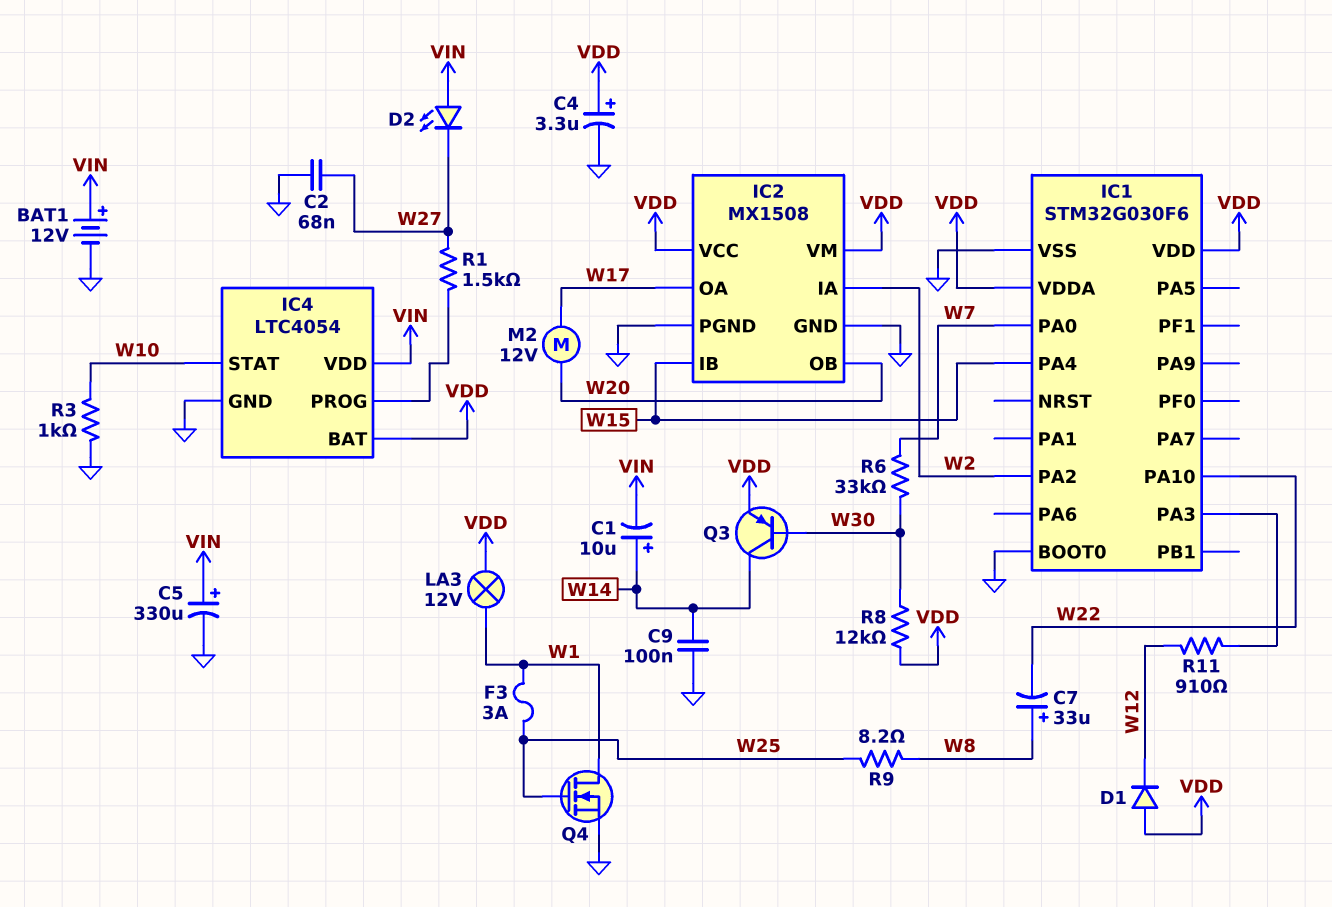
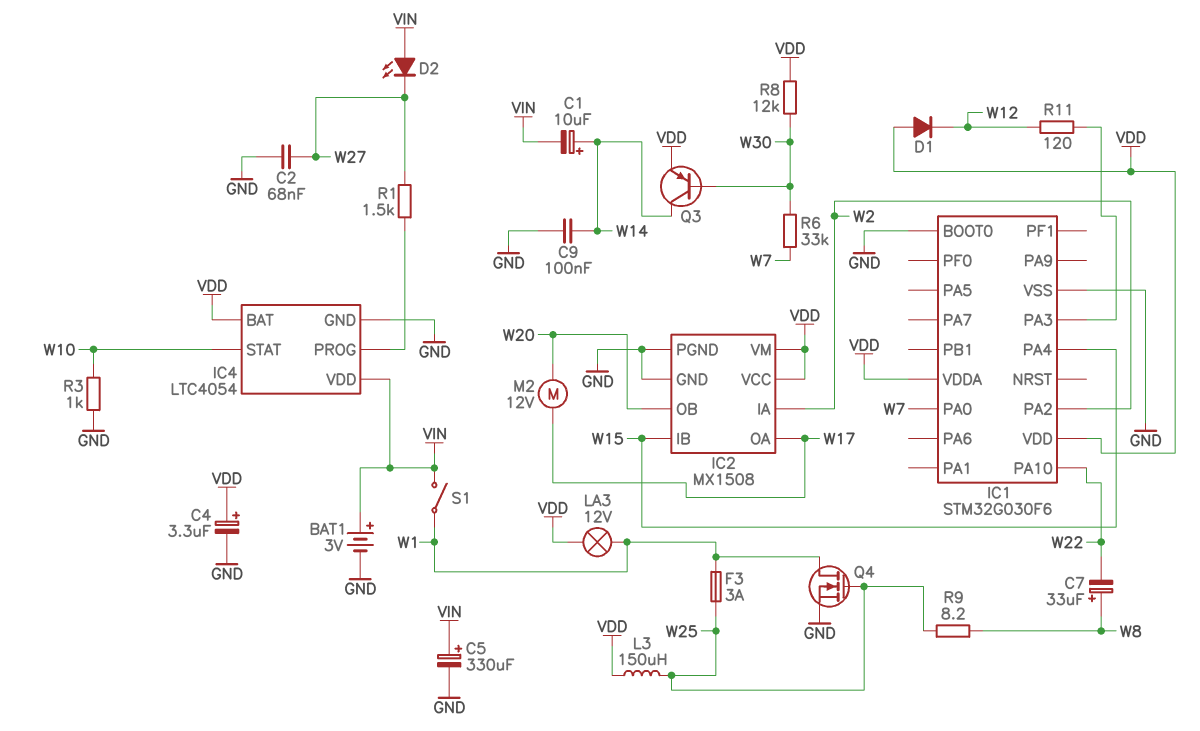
BAT1: 12V (plus VIN, minus GND) -> 3V (plus VIN, minus GND)
L3: none -> 150uH (VDD, W25)
R11: 910 (IC1/PA3, W12) -> 120 (IC1/PA3, W12)
S1: none -> switch (VIN, W1)

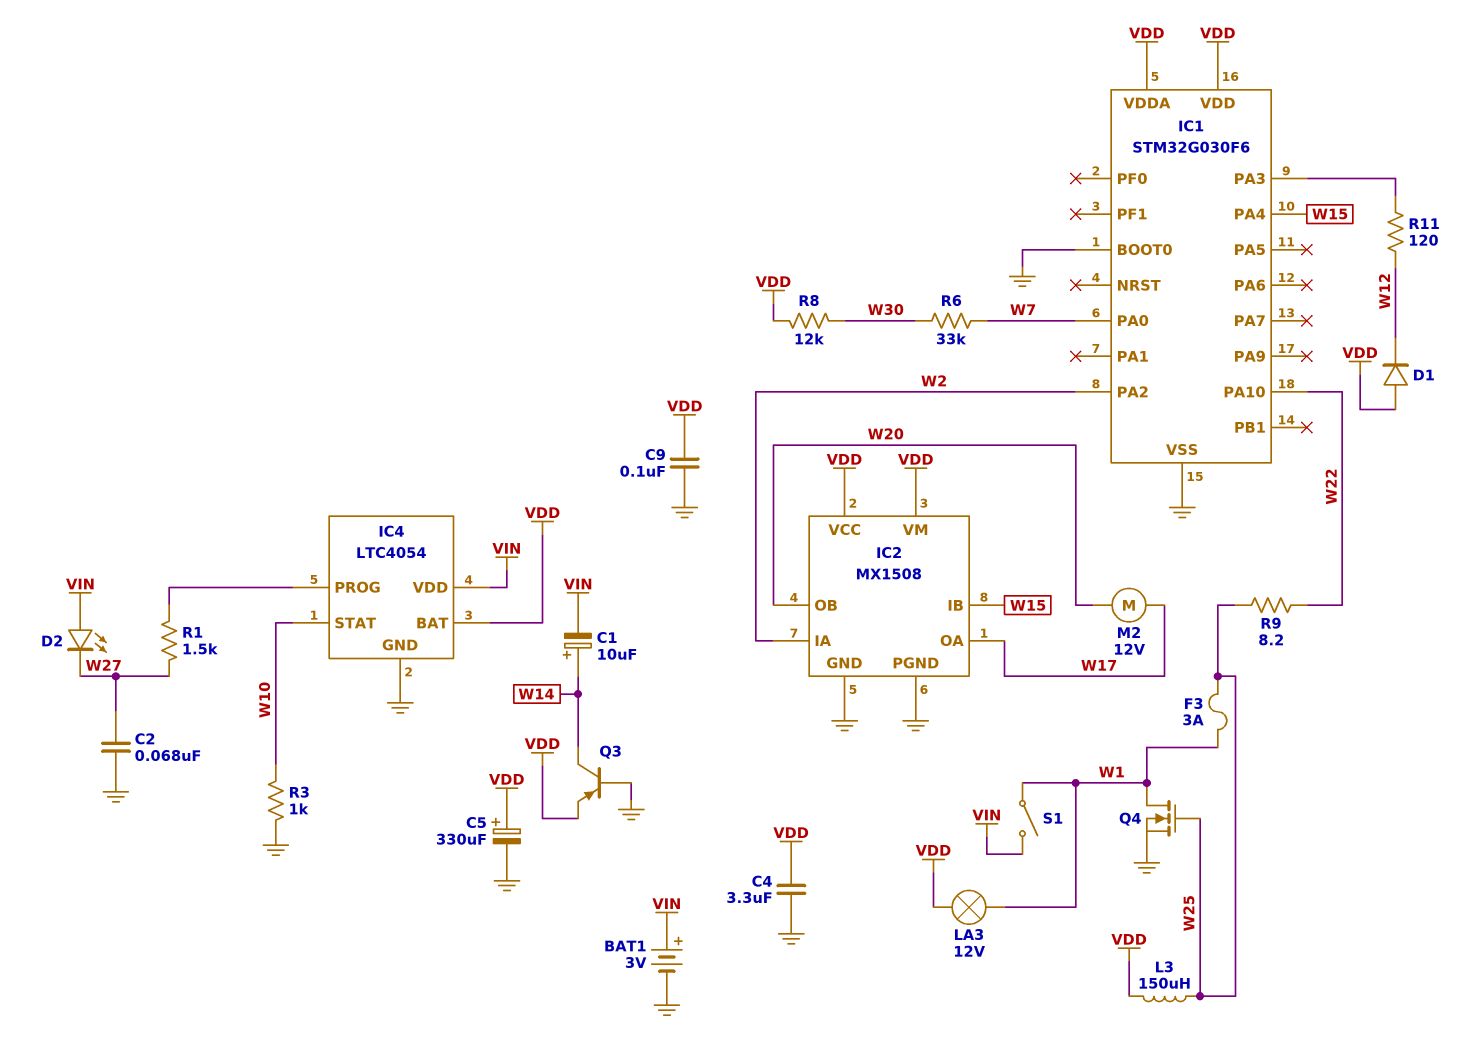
C4: 3.3uF (plus VDD, minus GND) -> 3.3uF (GND, VDD)
C5: 330uF (plus VIN, minus GND) -> 330uF (plus VDD, minus GND)
C7: 33uF (plus W8, minus W22) -> none
C9: 100nF (GND, W14) -> 100nF (GND, VDD)
Q3: PNP (B W30, C W14, E VDD) -> PNP (B GND, C W14, E VDD)
R9: 8.2 (W8, W25) -> 8.2 (W22, W25)

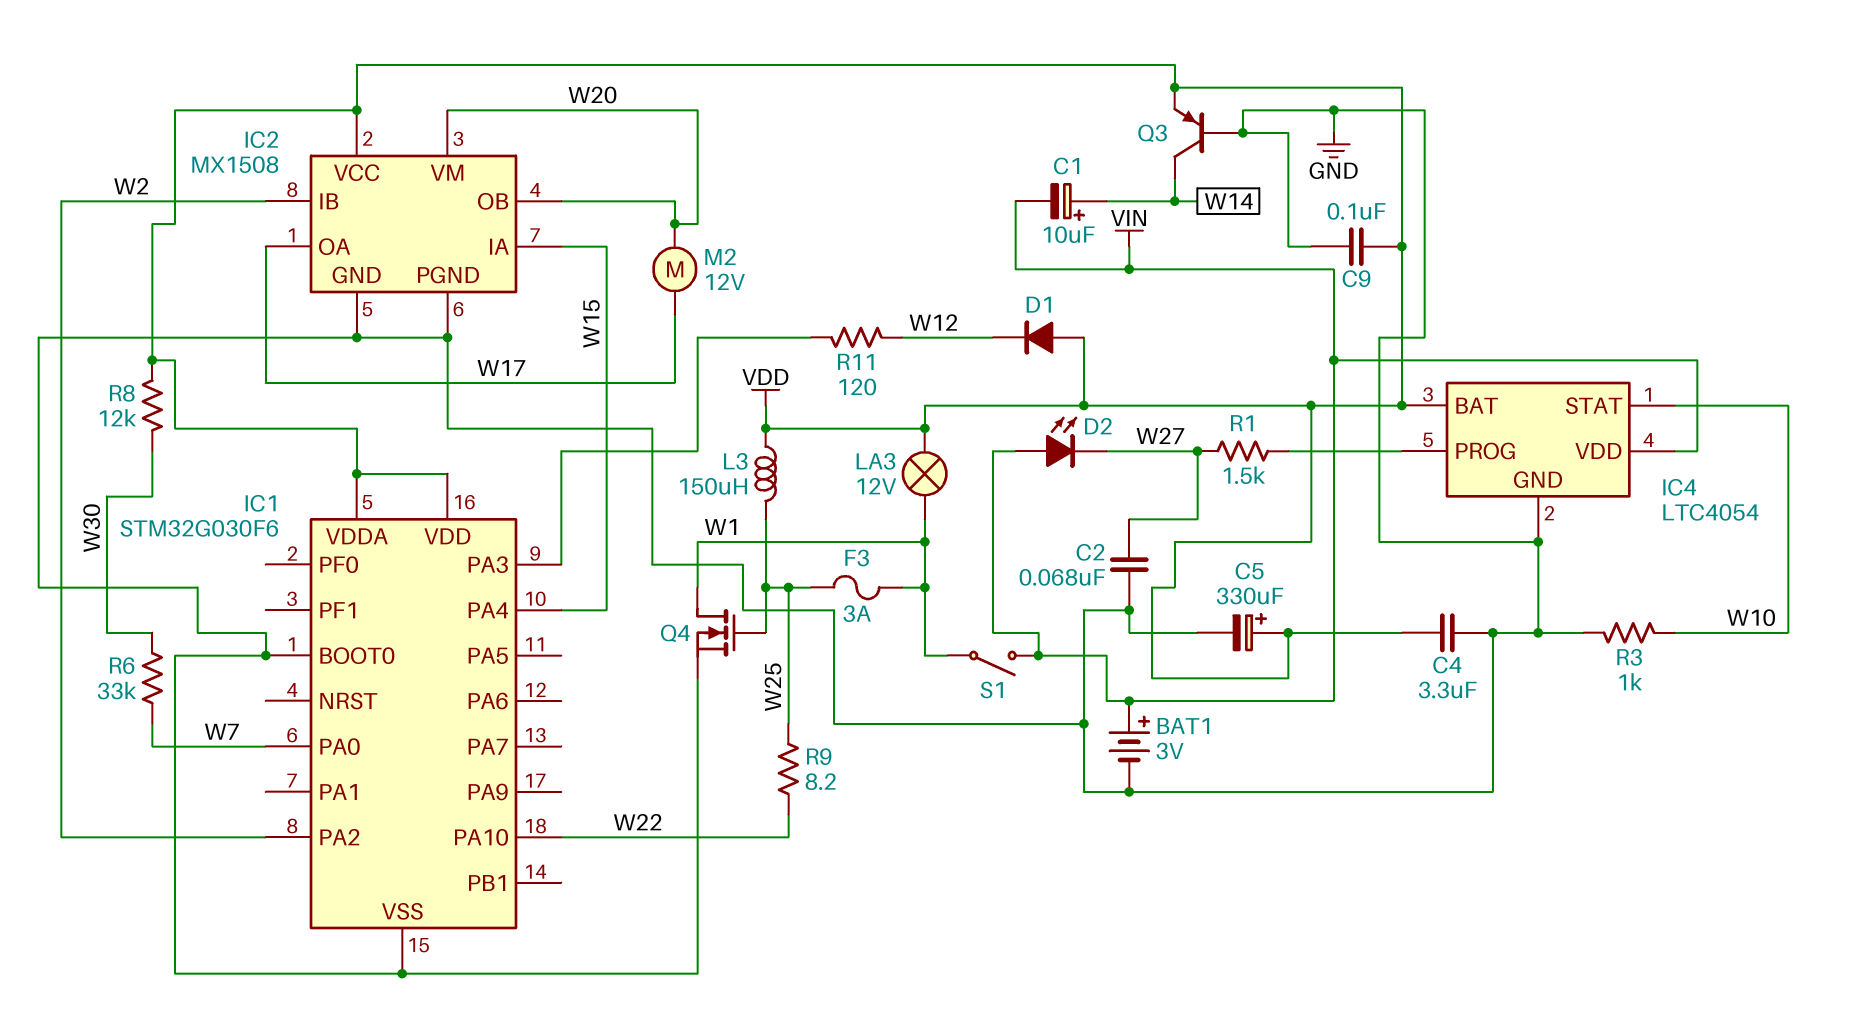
IC2 pin IA: W2 -> W15
IC2 pin IB: W15 -> W2
IC2 pin VM: VDD -> W20

